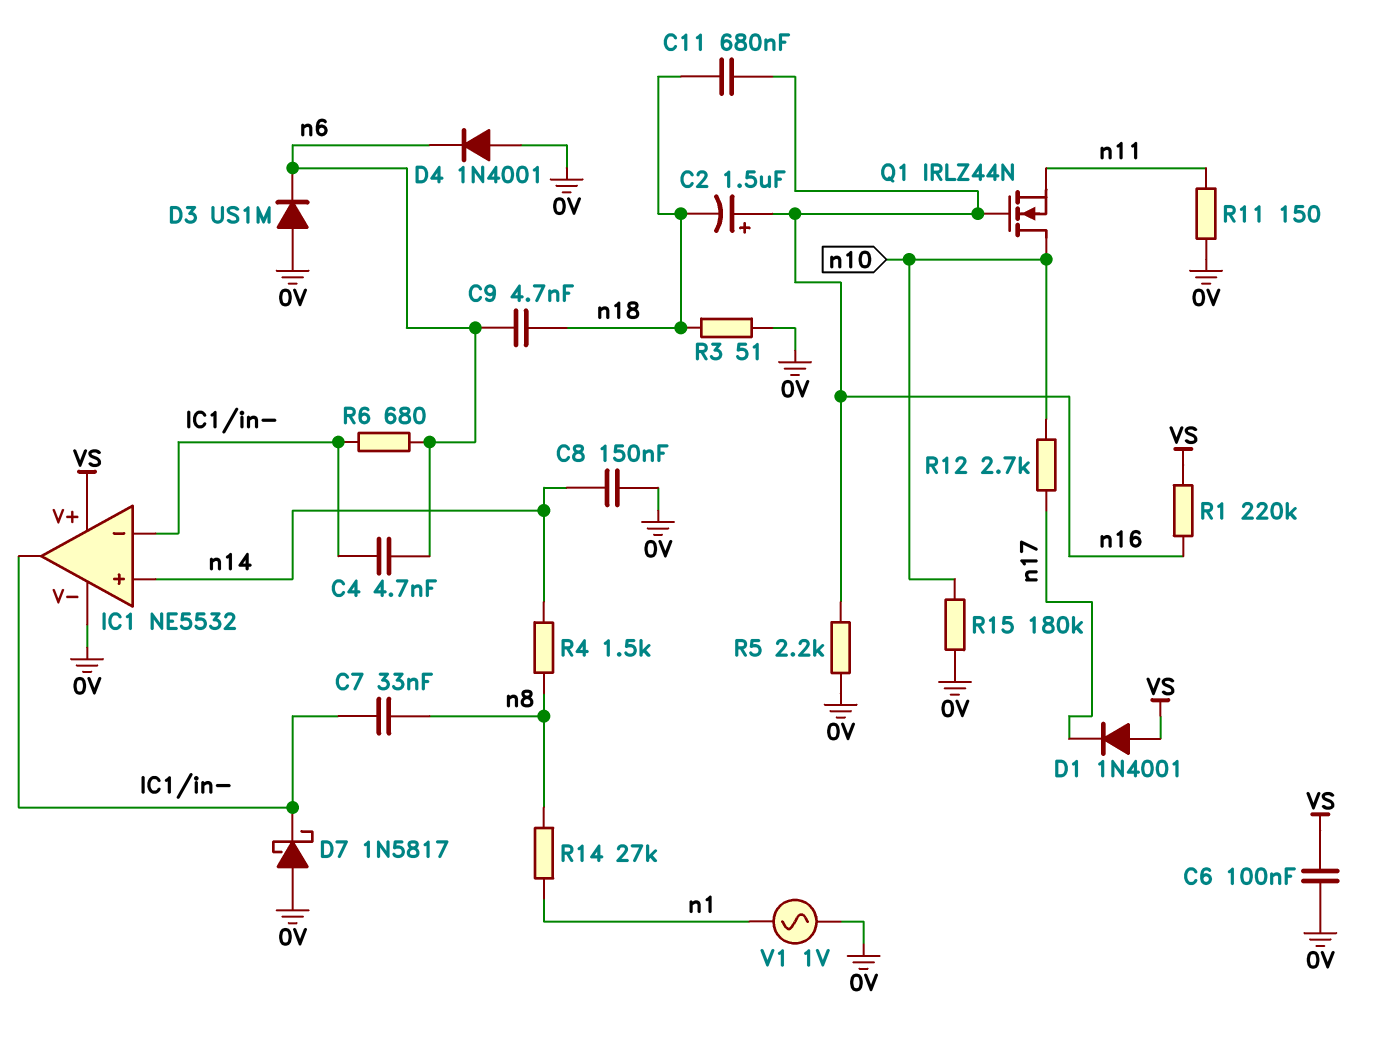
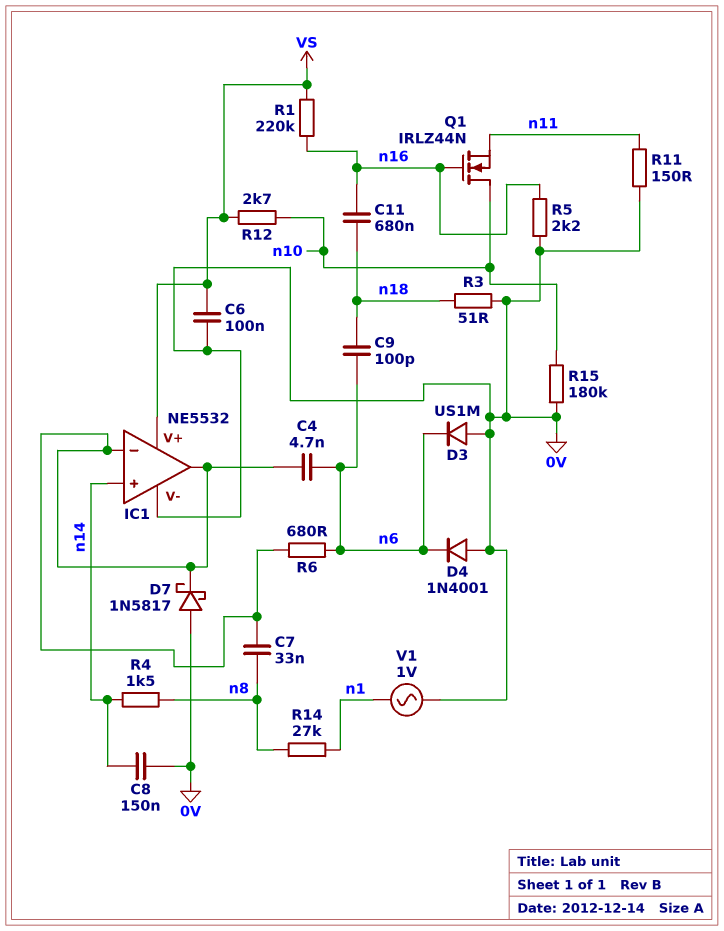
C2: 1.5uF (plus n16, minus n18) -> none
C9: 4.7nF (n6, n18) -> 100pF (n6, n18)
D1: diode 1N4001 (A VS, K n17) -> none
R12: 2.7k (n10, n17) -> 2.7k (VS, n10)

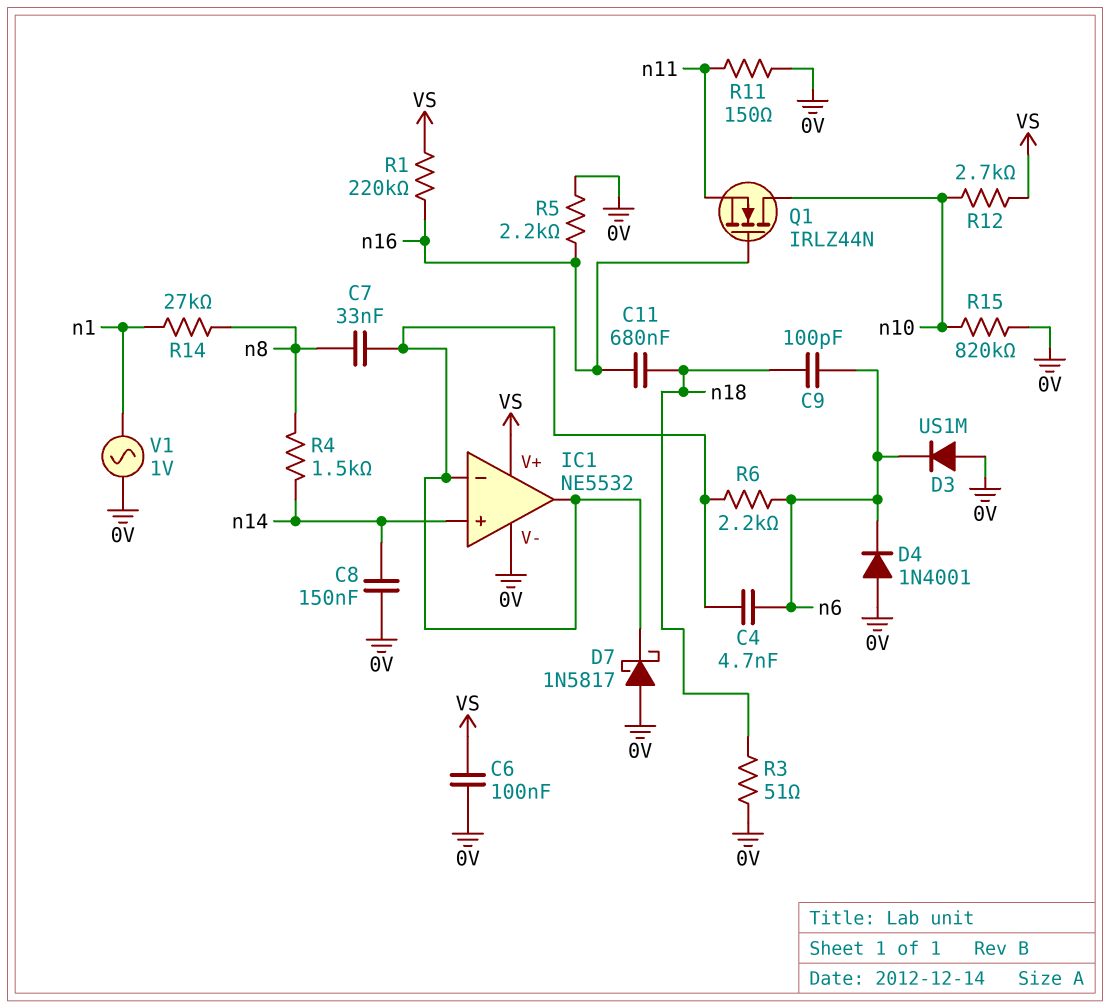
R6: 680 (IC1/in-, n6) -> 2.2k (IC1/in-, n6)
R15: 180k (0V, n10) -> 820k (0V, n10)

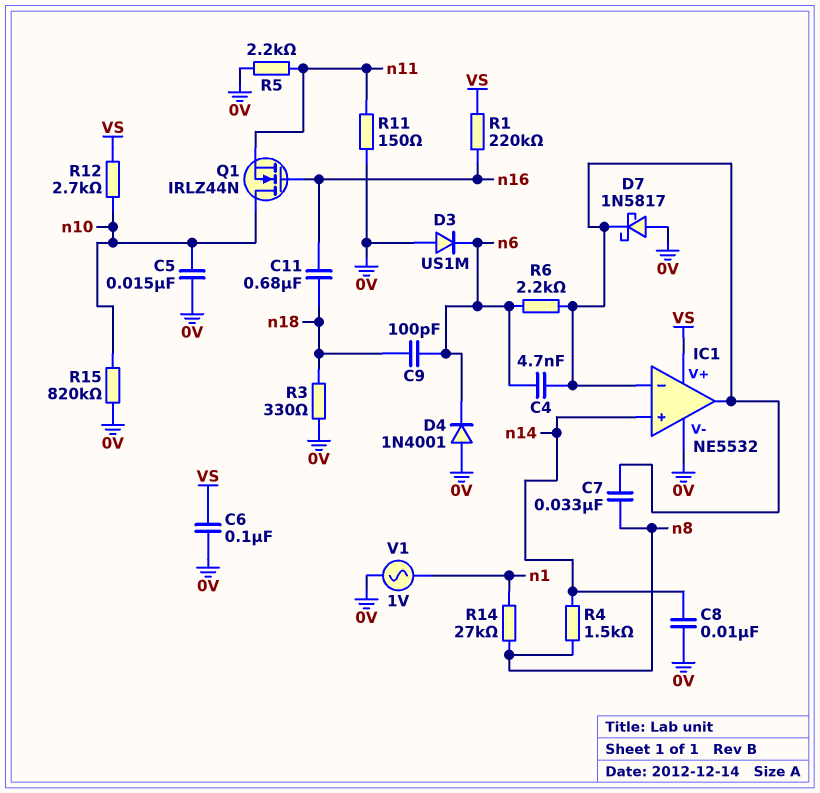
C5: none -> 15nF (0V, n10)
C8: 150nF (0V, n14) -> 10nF (0V, n14)
R3: 51 (0V, n18) -> 330 (0V, n18)
R5: 2.2k (0V, n16) -> 2.2k (0V, n11)

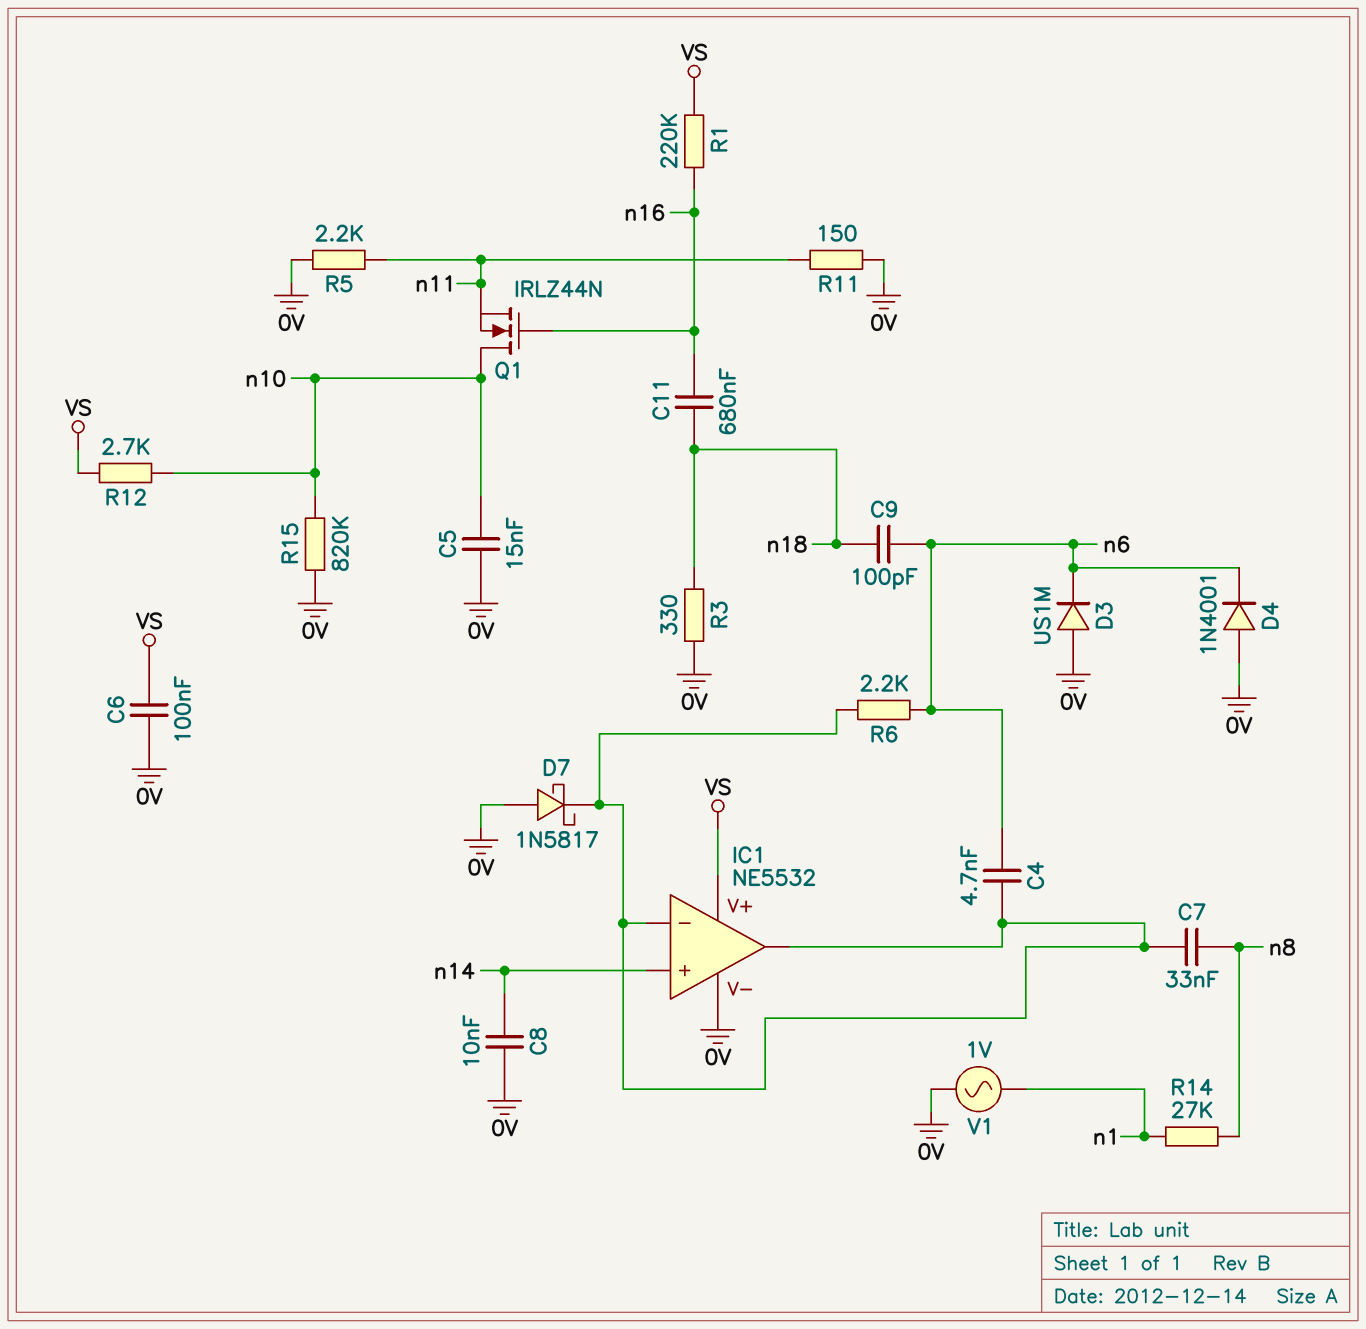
R4: 1.5k (n8, n14) -> none

